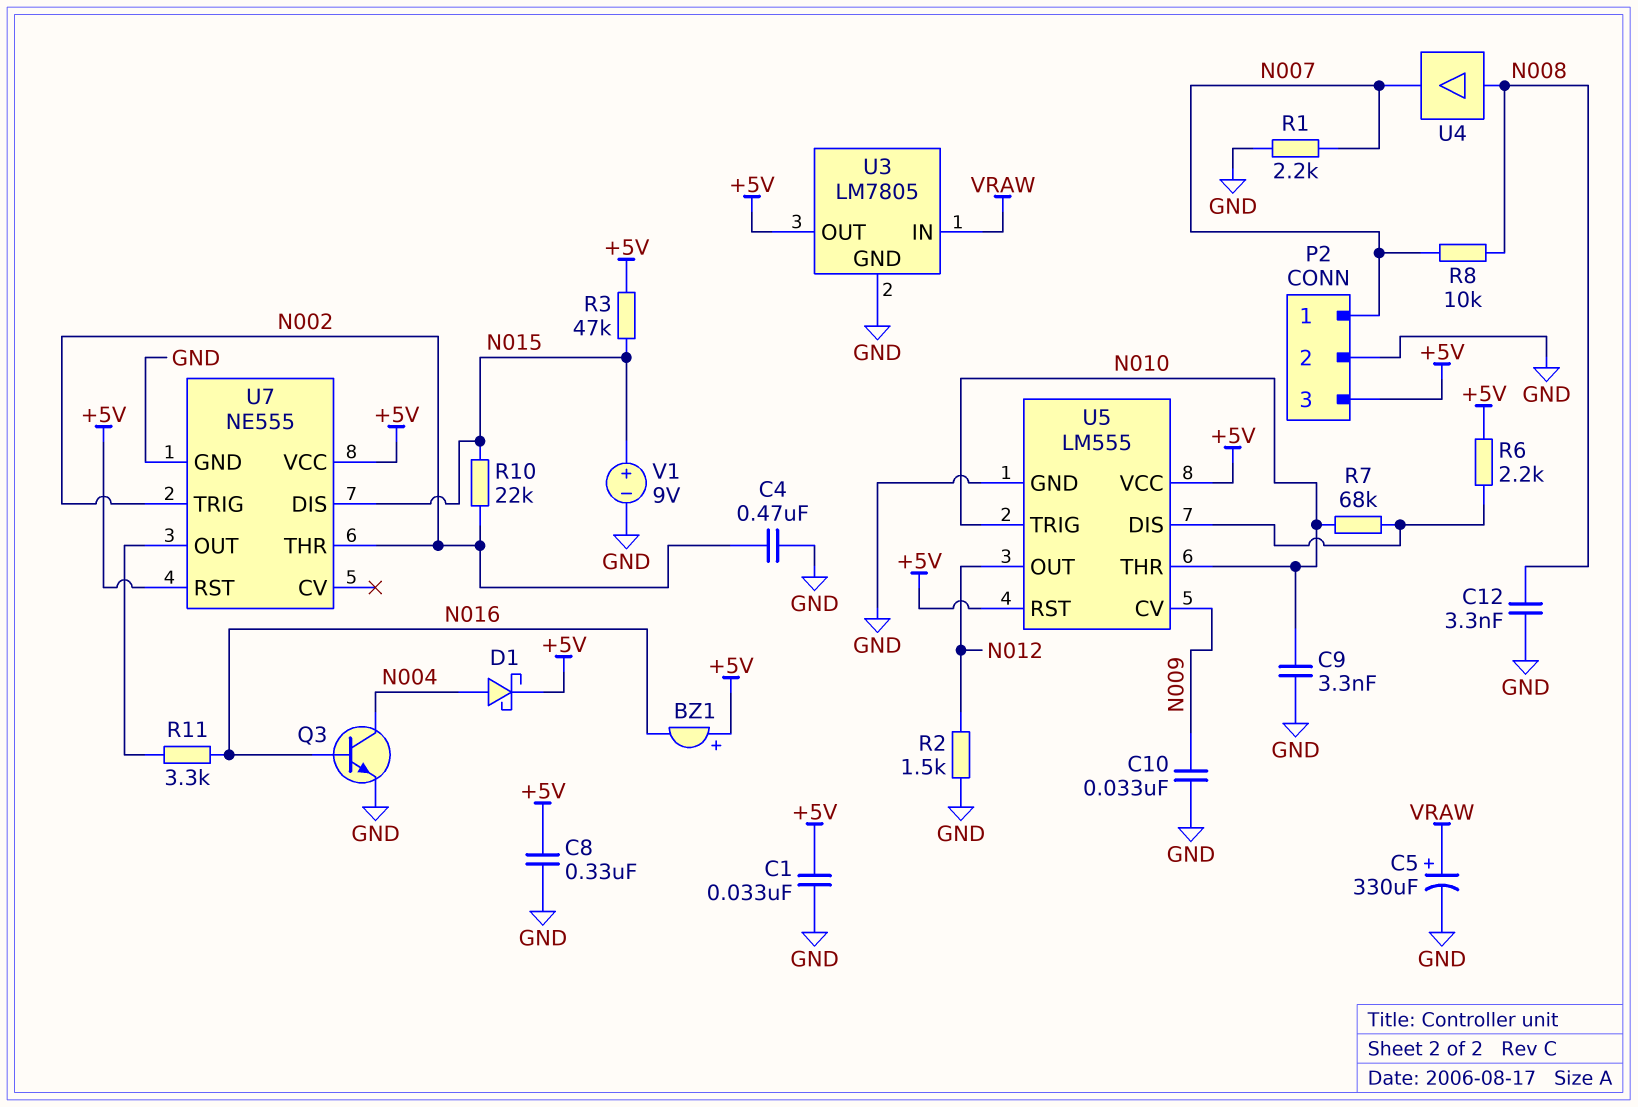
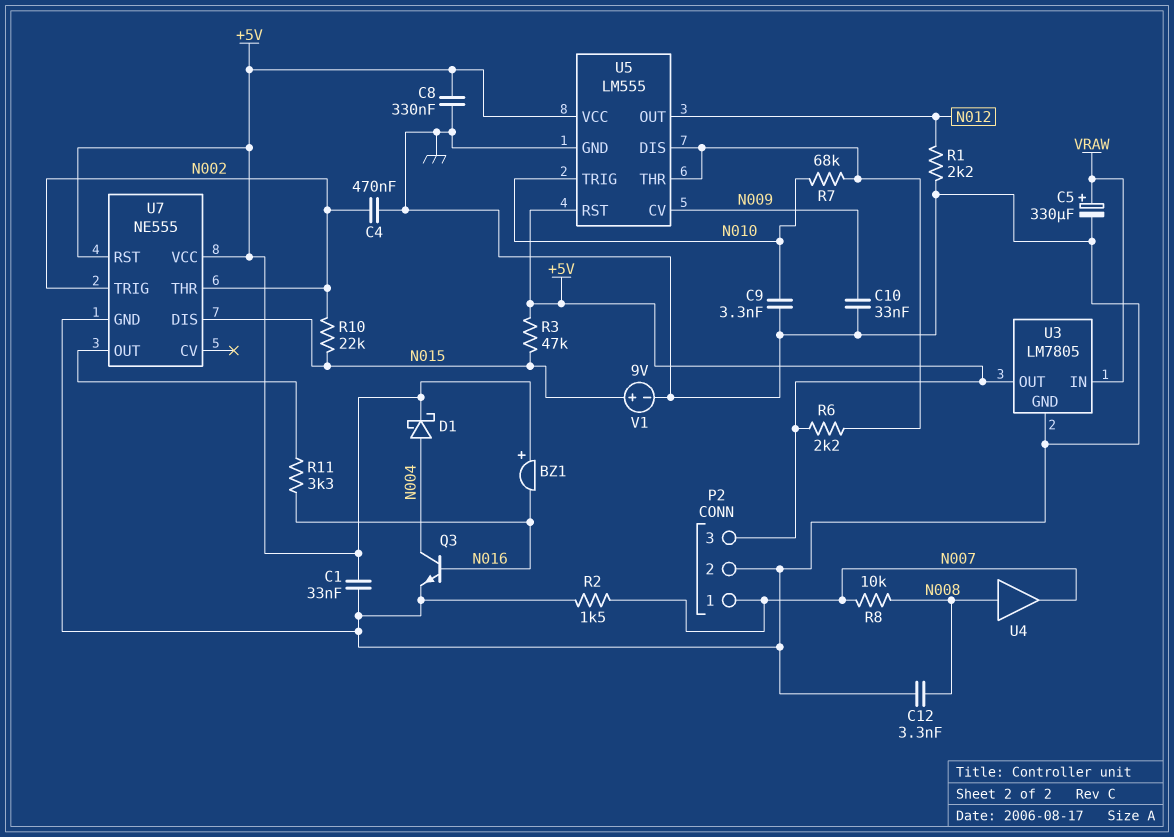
R1: 2.2k (GND, N007) -> 2.2k (GND, N012)
R2: 1.5k (GND, N012) -> 1.5k (GND, N007)
U5 pin THR: N010 -> U5/DIS

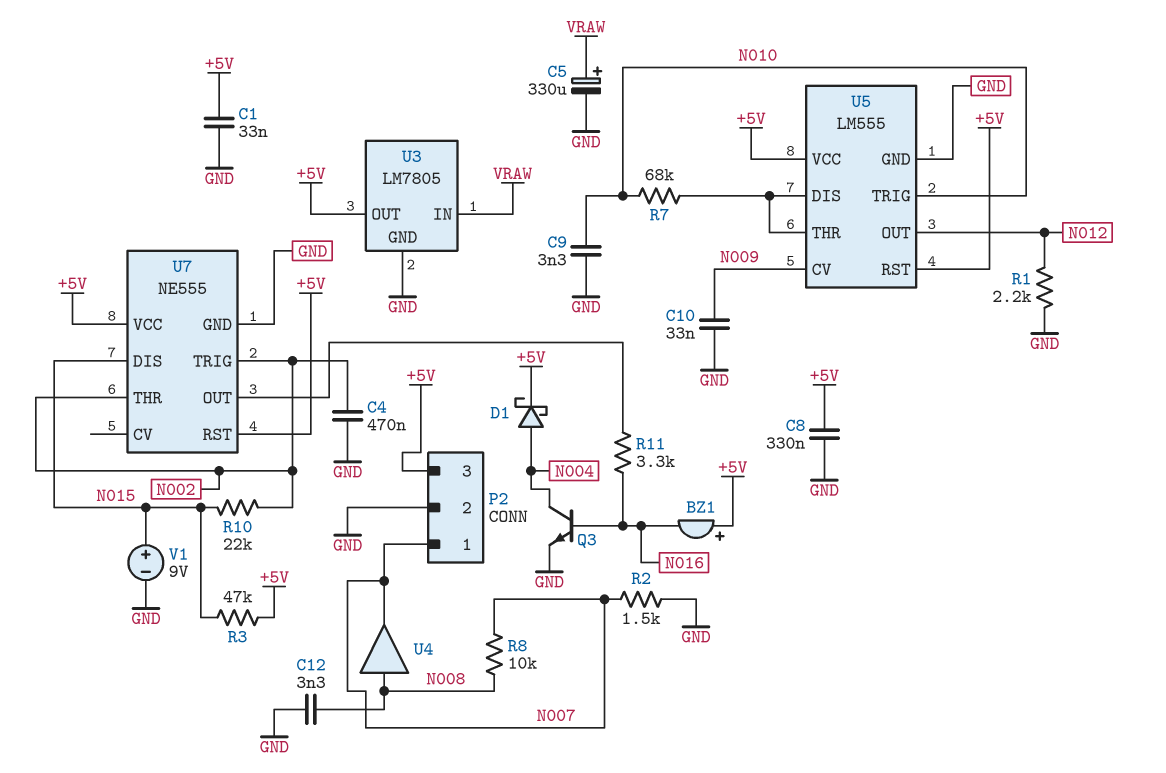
R6: 2.2k (+5V, U5/DIS) -> none

